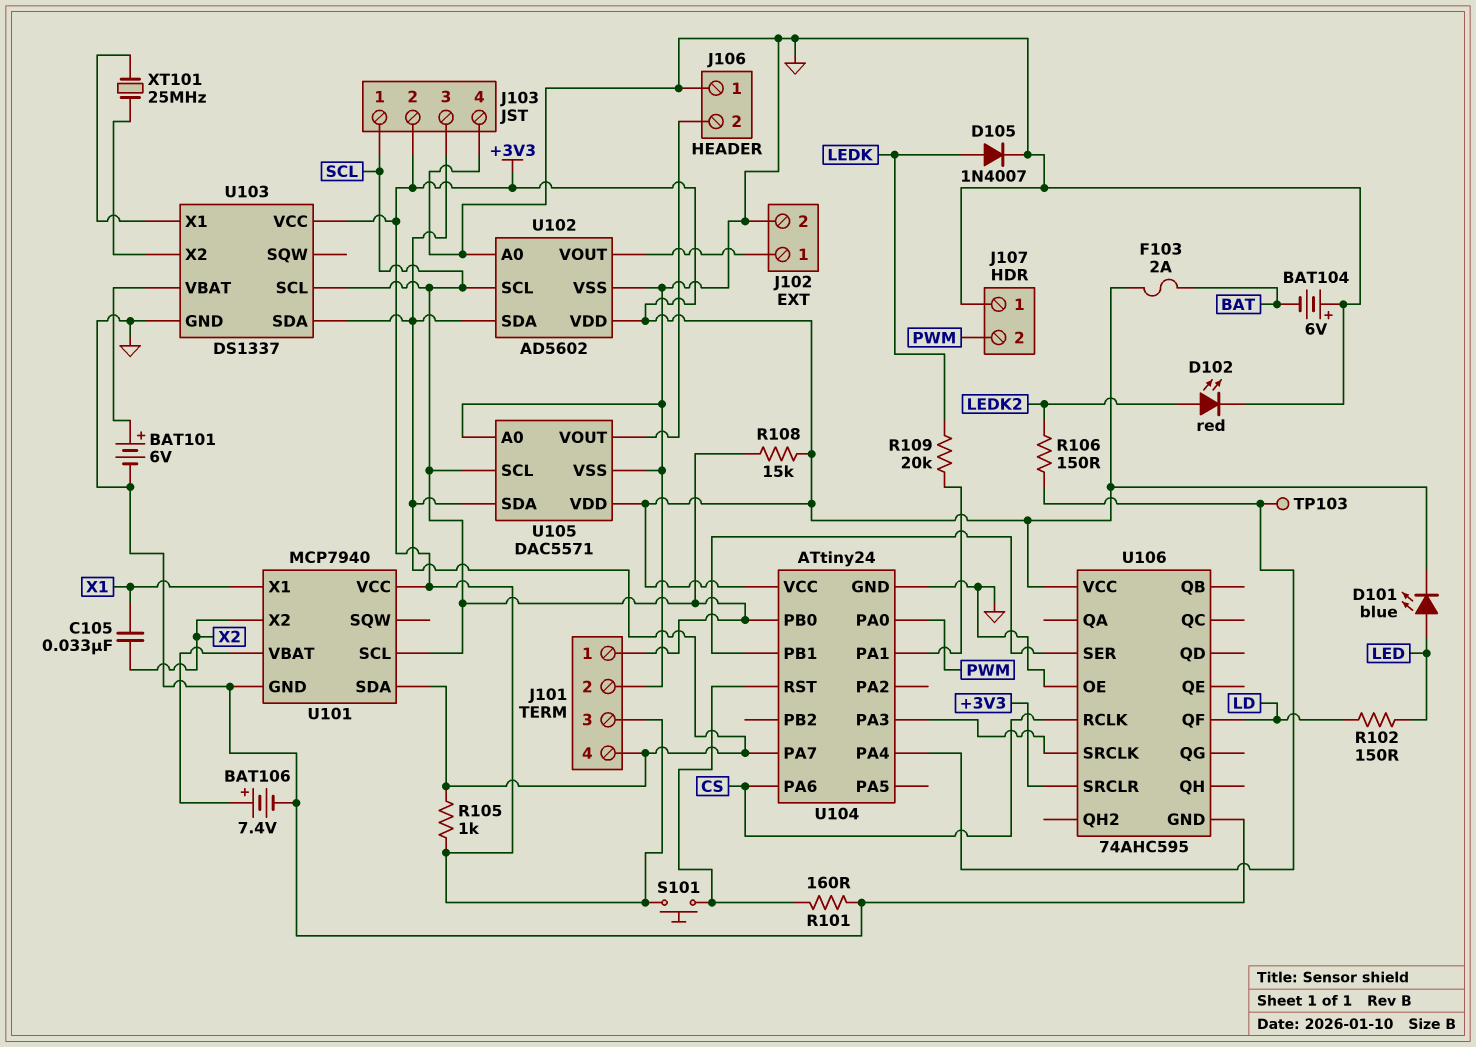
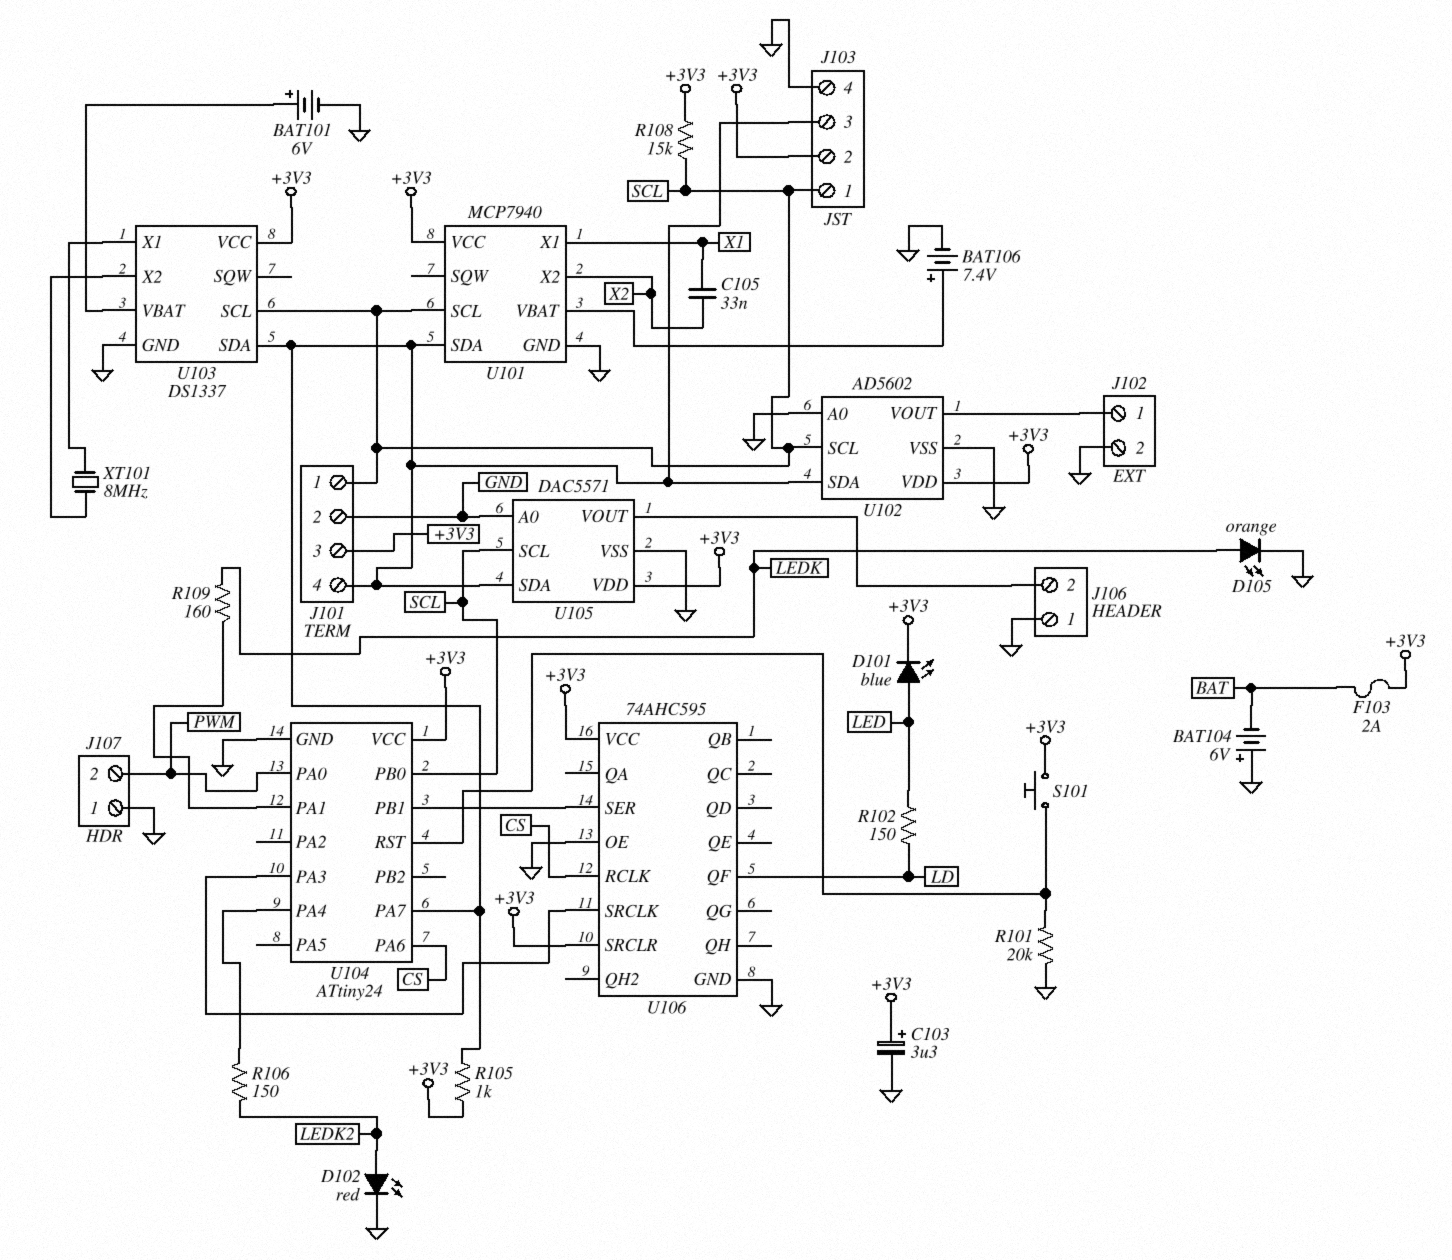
C103: none -> 3.3uF (plus +3V3, minus GND)
D105: diode 1N4007 (A LEDK, K GND) -> LED orange (A LEDK, K GND)
R101: 160 (GND, U104/RST) -> 20k (GND, U104/RST)
R109: 20k (LEDK, U104/PA1) -> 160 (LEDK, U104/PA1)
TP103: test point (U104/PA4) -> none
XT101: 25MHz (U103/X1, U103/X2) -> 8MHz (U103/X1, U103/X2)

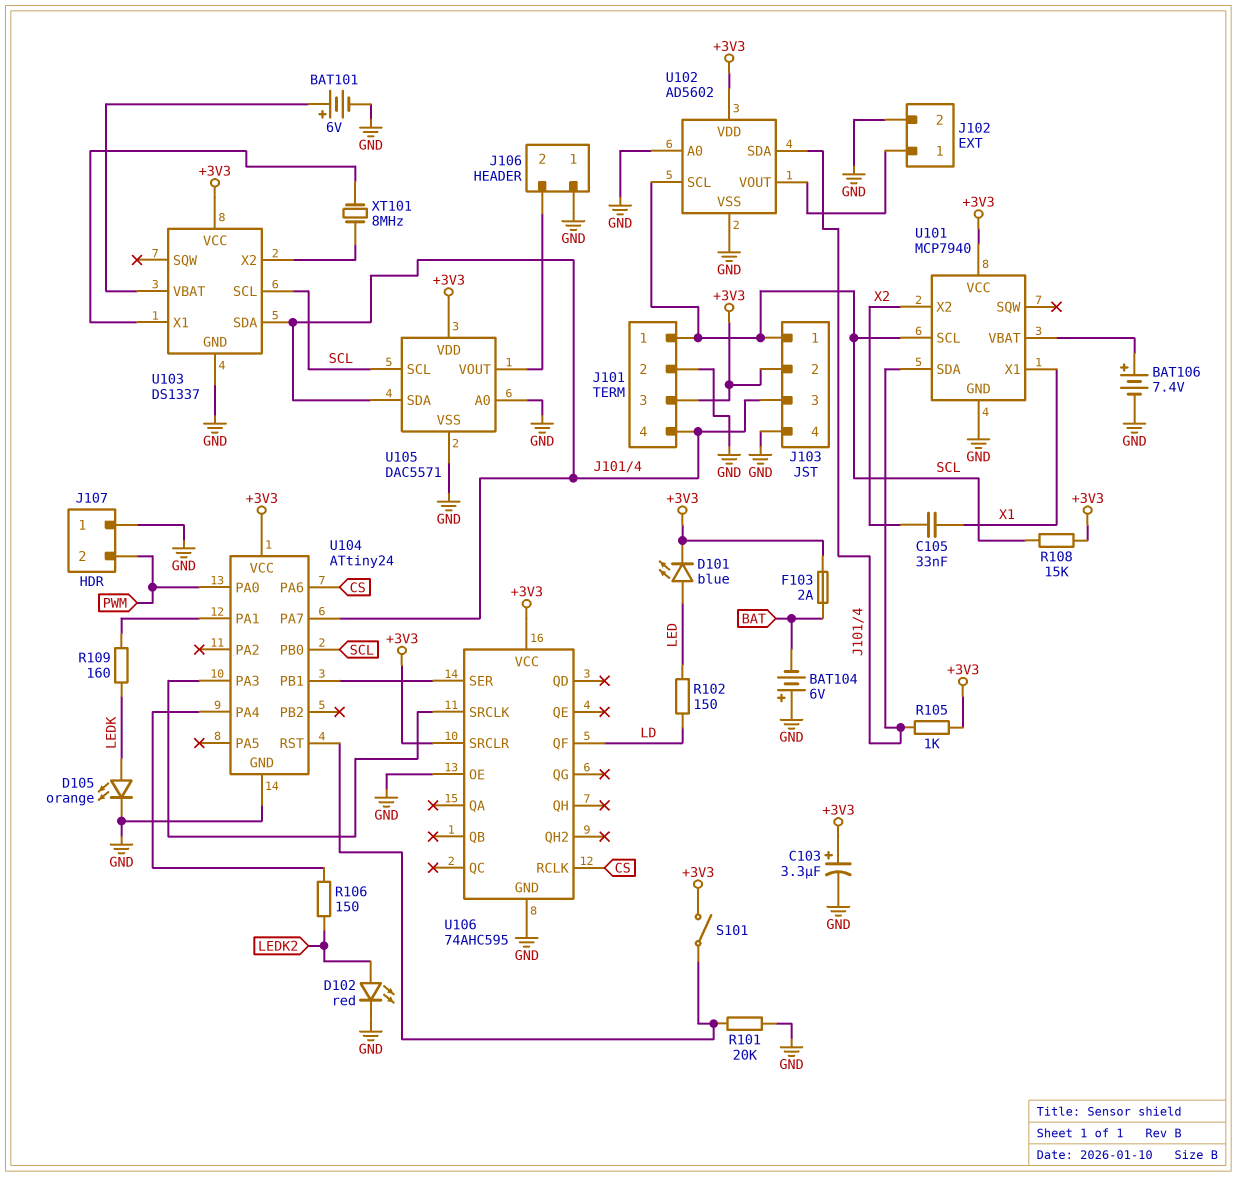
S101: button (+3V3, U104/RST) -> switch (+3V3, U104/RST)

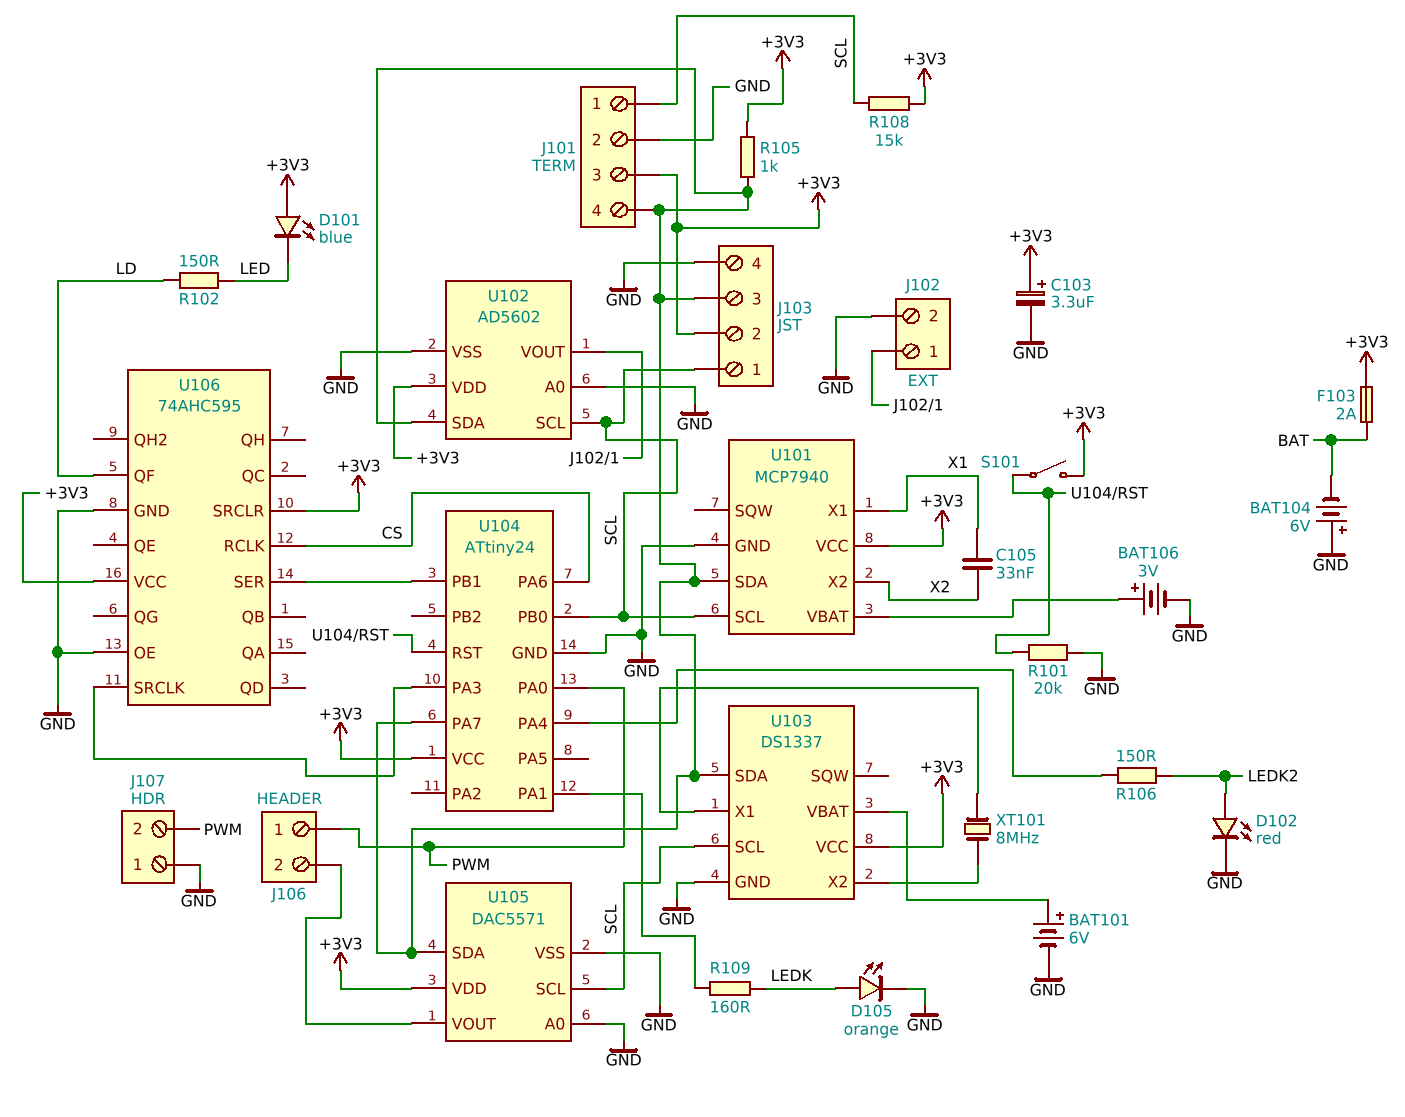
BAT106: 7.4V (plus U101/VBAT, minus GND) -> 3V (plus U101/VBAT, minus GND)
D101: LED blue (A LED, K +3V3) -> LED blue (A +3V3, K LED)
J106 pin 1: GND -> PWM

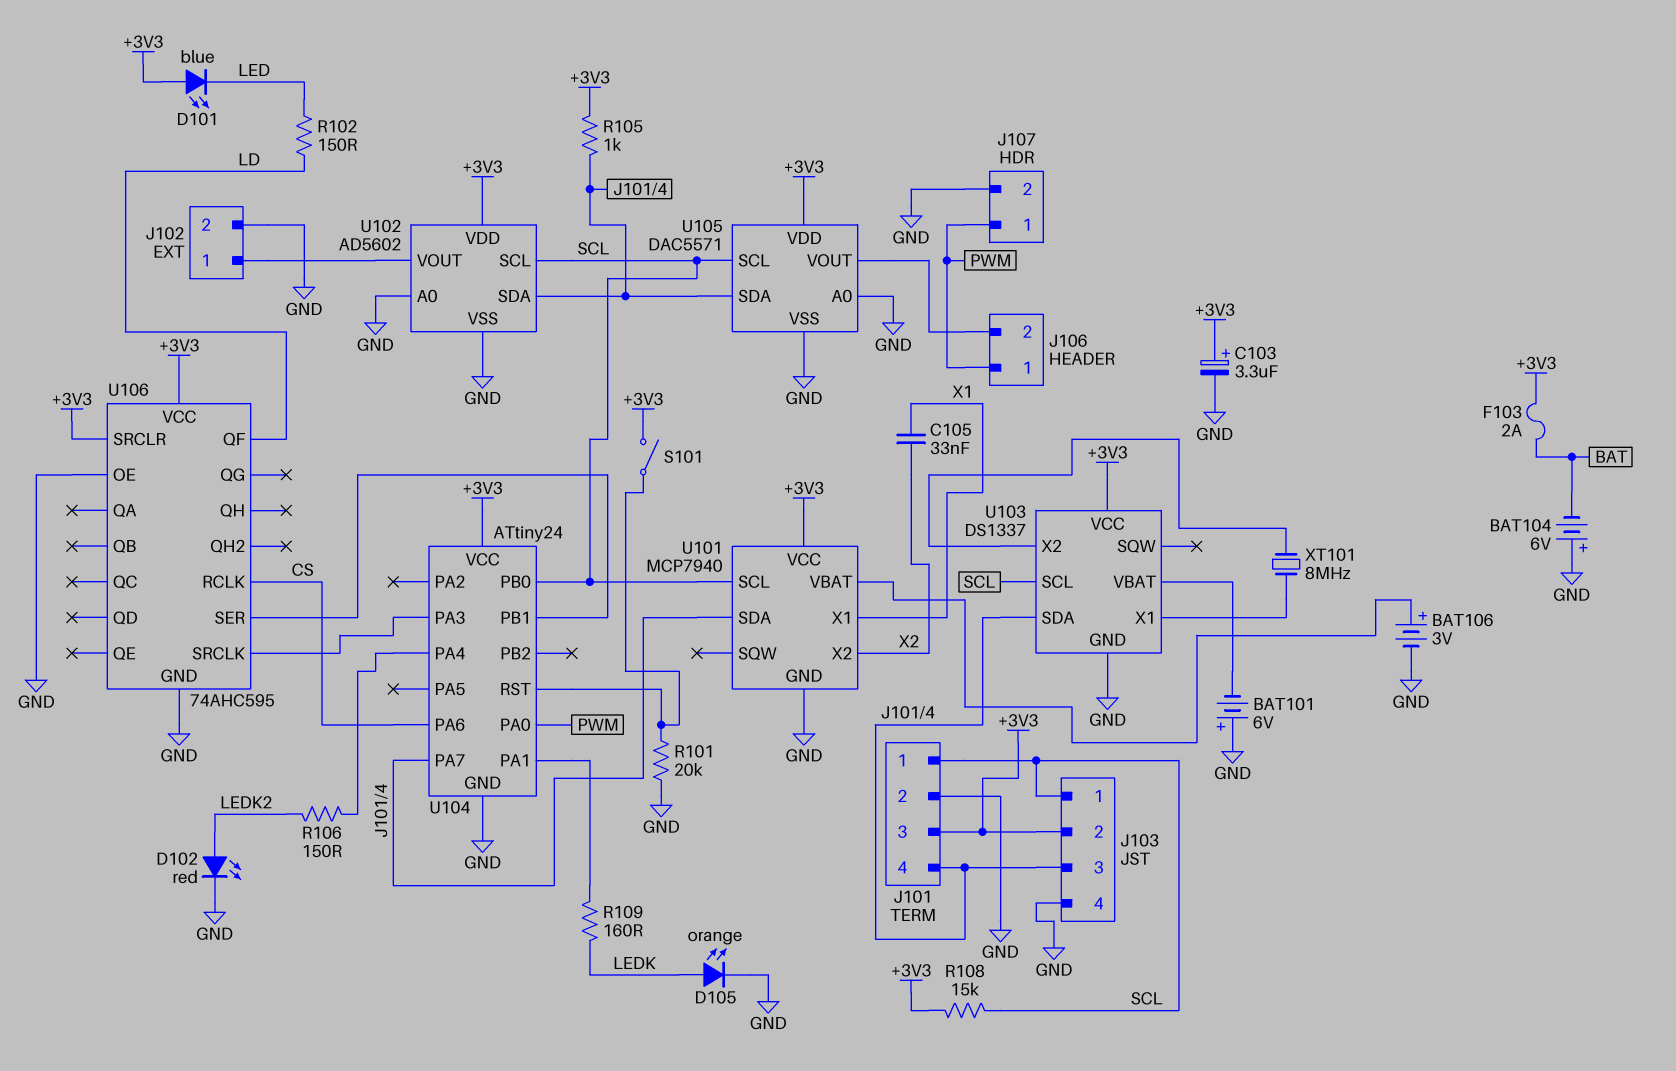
BAT101: 6V (plus U103/VBAT, minus GND) -> 6V (plus GND, minus U103/VBAT)
J107 pin 1: GND -> PWM
J107 pin 2: PWM -> GND

